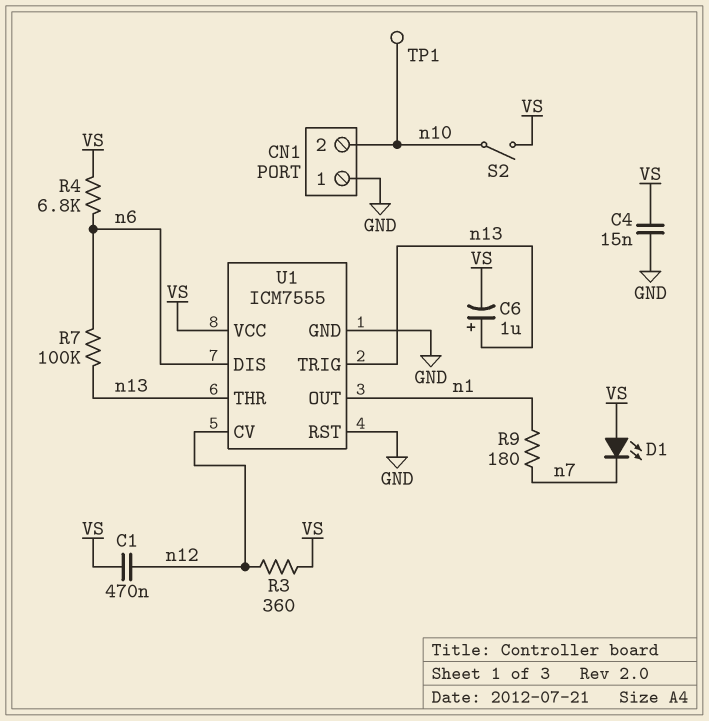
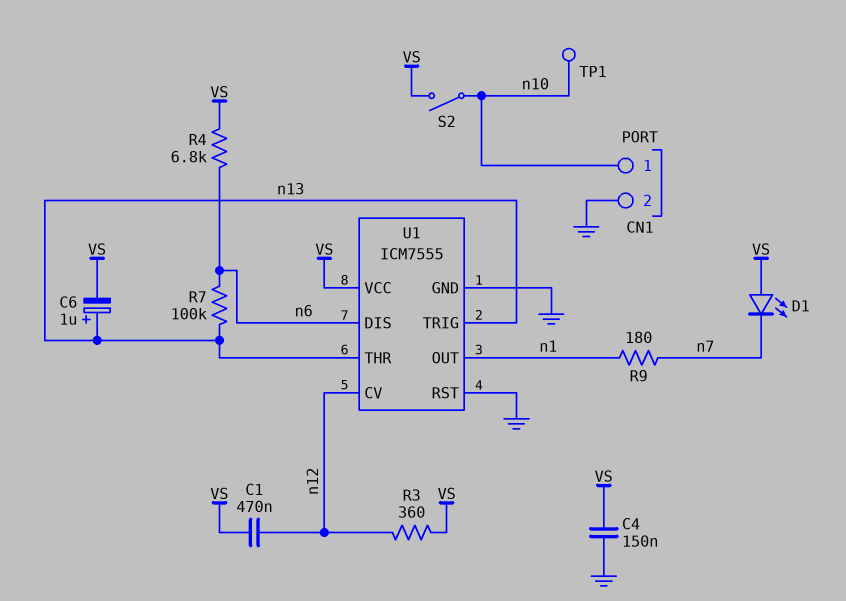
C4: 15nF (GND, VS) -> 150nF (GND, VS)
CN1 pin 1: GND -> n10
CN1 pin 2: n10 -> GND

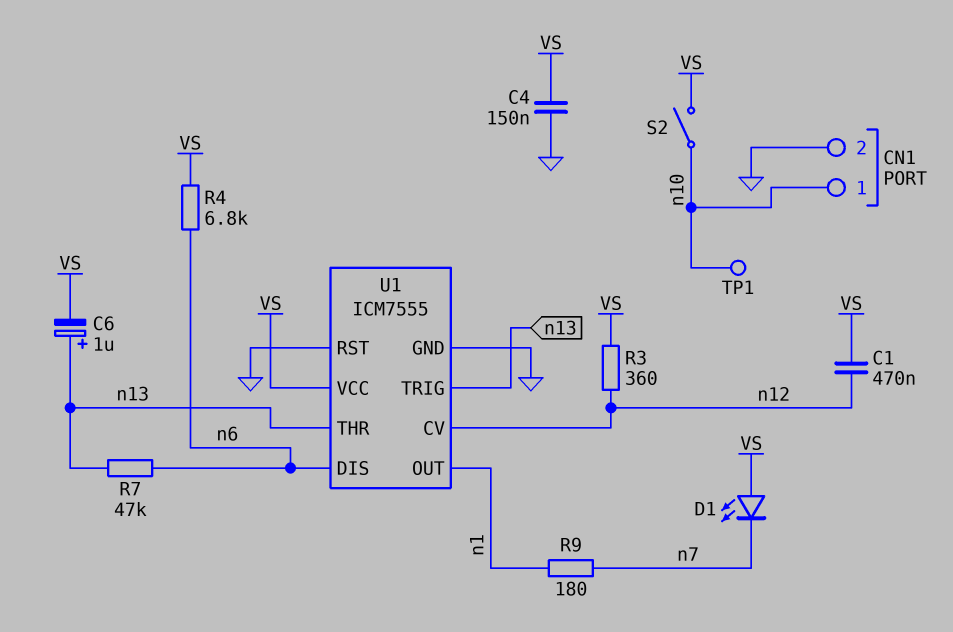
R7: 100k (n6, n13) -> 47k (n6, n13)

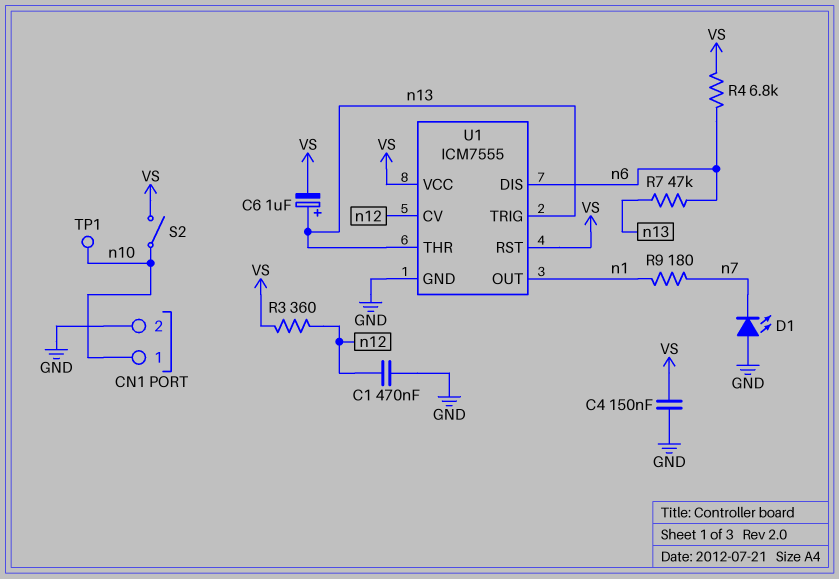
C1: 470nF (VS, n12) -> 470nF (GND, n12)
D1: LED (A VS, K n7) -> LED (A GND, K n7)
U1 pin RST: GND -> VS

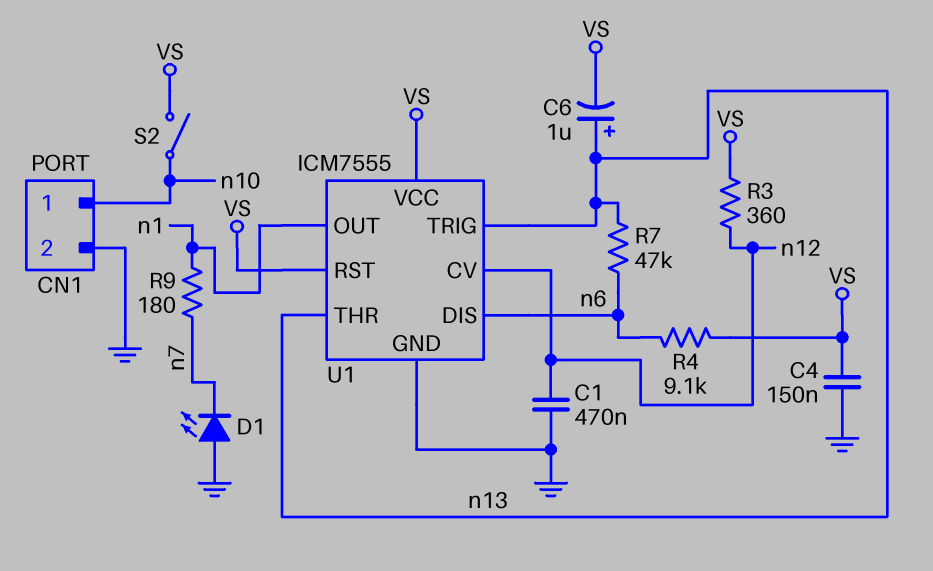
R4: 6.8k (VS, n6) -> 9.1k (VS, n6)
TP1: test point (n10) -> none

